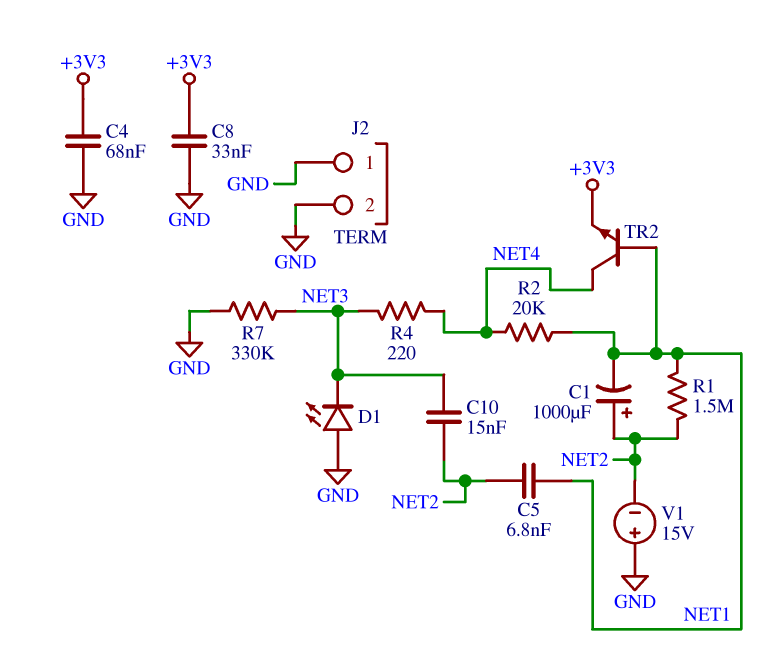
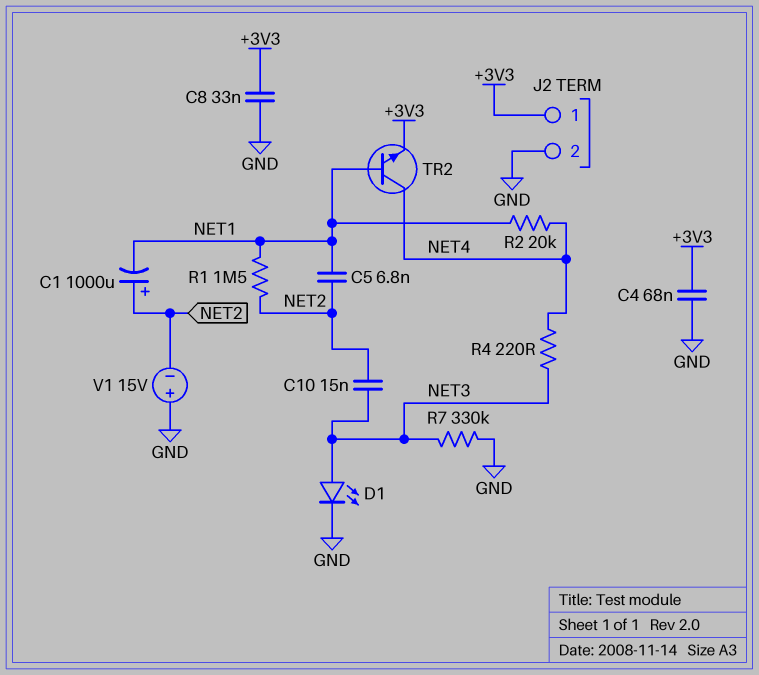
D1: LED (A GND, K NET3) -> LED (A NET3, K GND)
J2 pin 1: GND -> +3V3

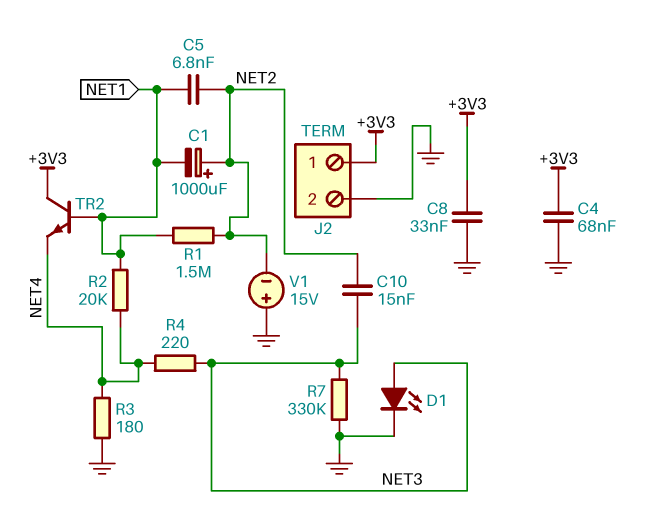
R3: none -> 180 (GND, NET4)
TR2: NPN (B NET1, C NET4, E +3V3) -> NPN (B NET1, C +3V3, E NET4)

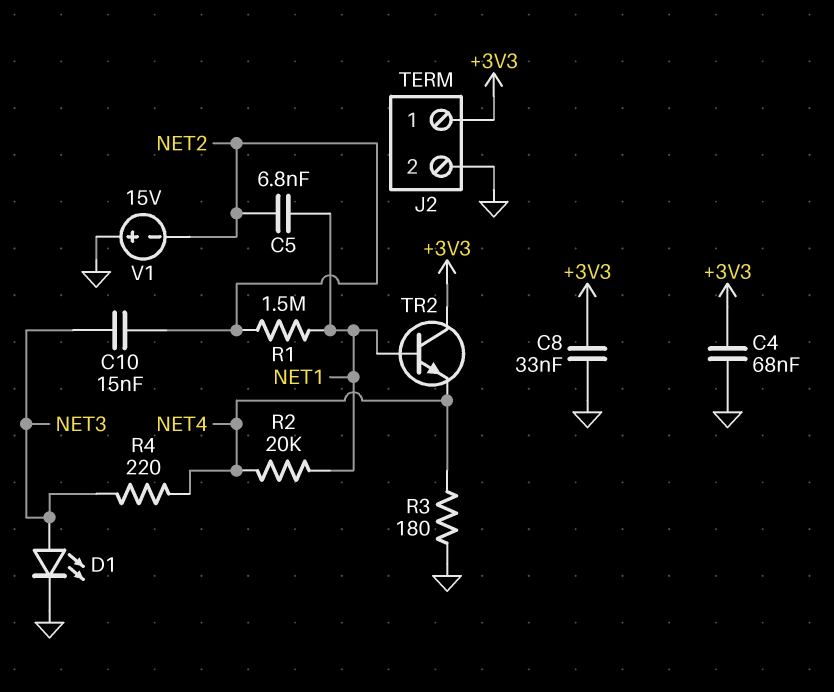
C1: 1000uF (plus NET2, minus NET1) -> none
R7: 330k (GND, NET3) -> none

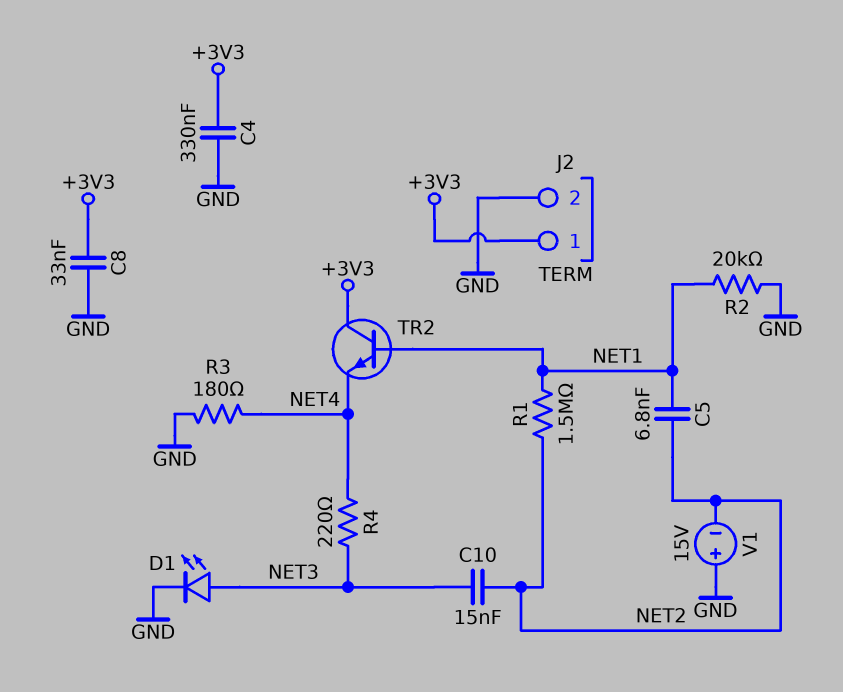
C4: 68nF (+3V3, GND) -> 330nF (+3V3, GND)
R2: 20k (NET1, NET4) -> 20k (GND, NET1)

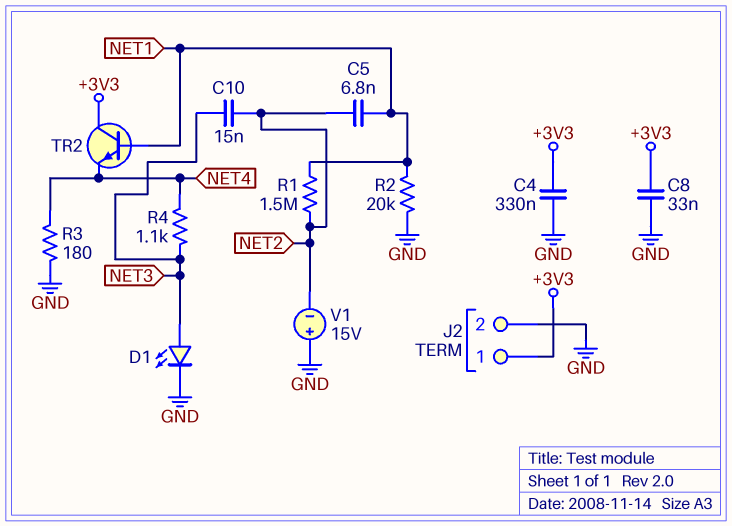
R4: 220 (NET3, NET4) -> 1.1k (NET3, NET4)

